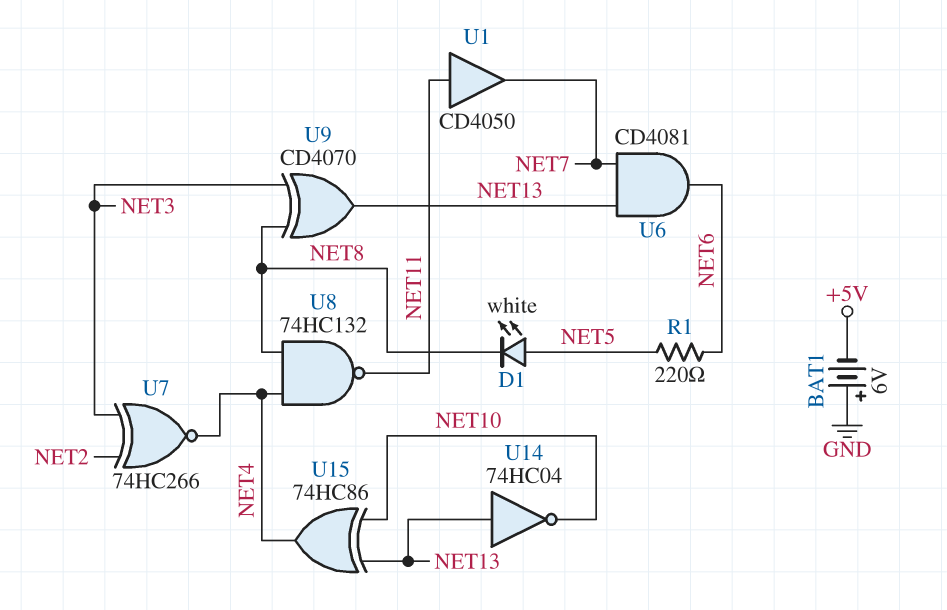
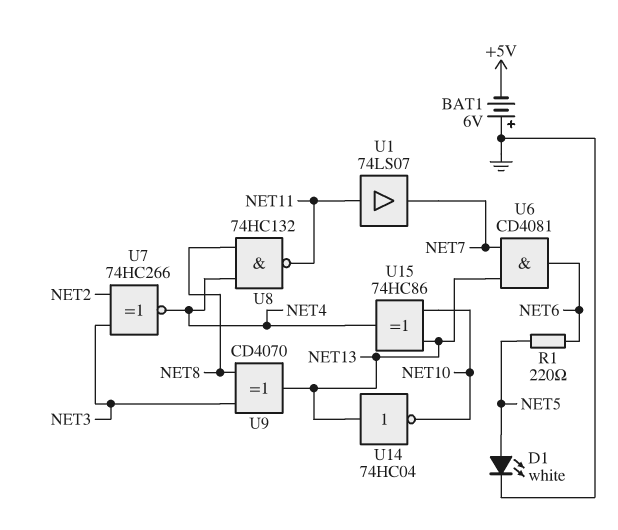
D1: LED white (A NET5, K NET8) -> LED white (A NET5, K GND)
U1: buffer CD4050 (in NET11, out NET7) -> buffer 74LS07 (in NET11, out NET7)

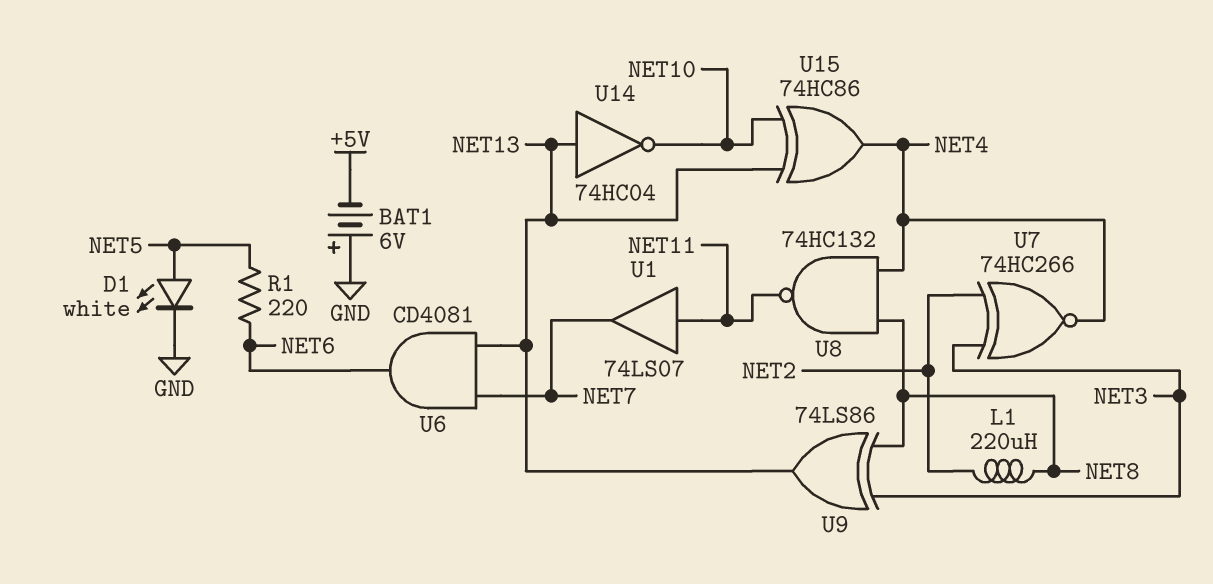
L1: none -> 220uH (NET2, NET8)
U9: XOR CD4070 (in NET3, in NET8, out NET13) -> XOR 74LS86 (in NET3, in NET8, out NET13)

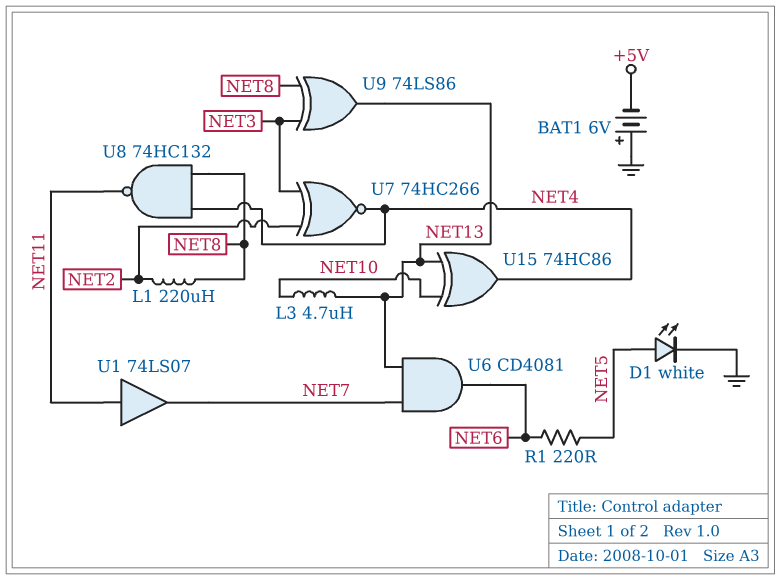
L3: none -> 4.7uH (NET10, NET13)
U14: NOT 74HC04 (in NET13, out NET10) -> none

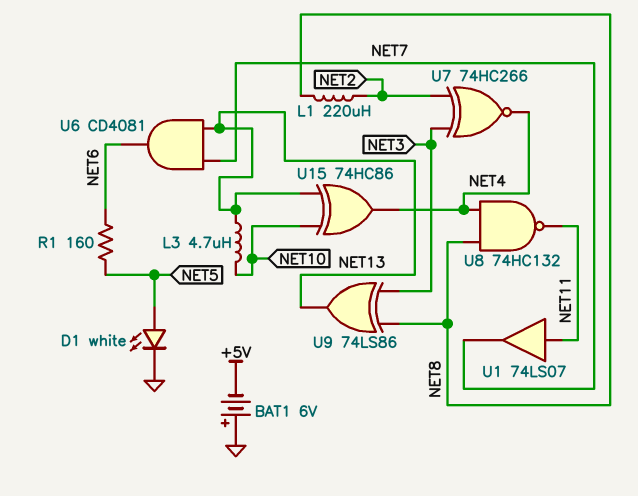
R1: 220 (NET5, NET6) -> 160 (NET5, NET6)

